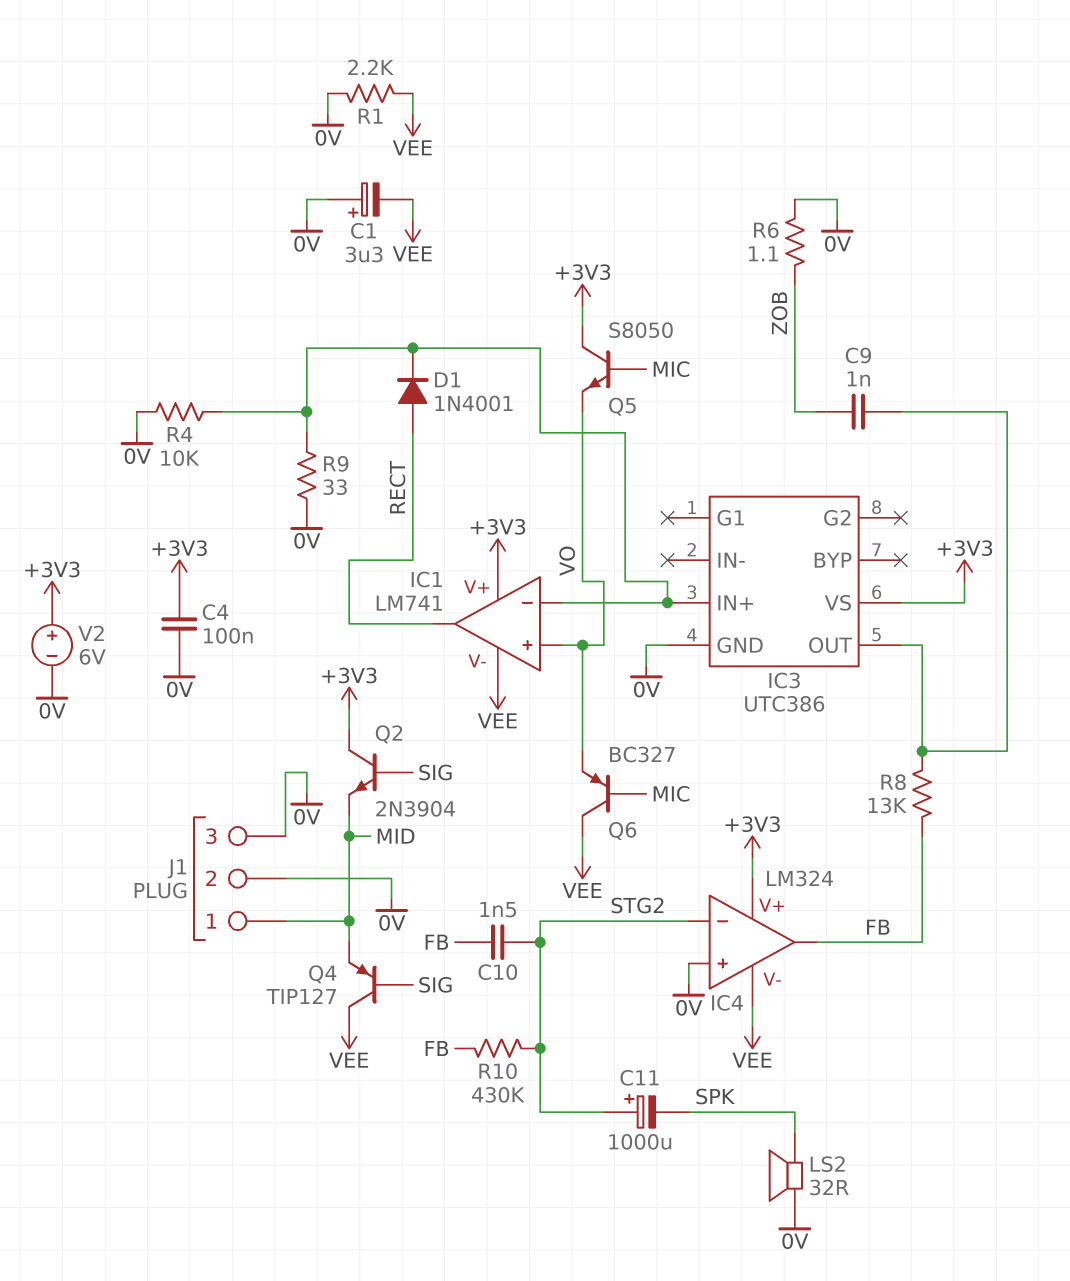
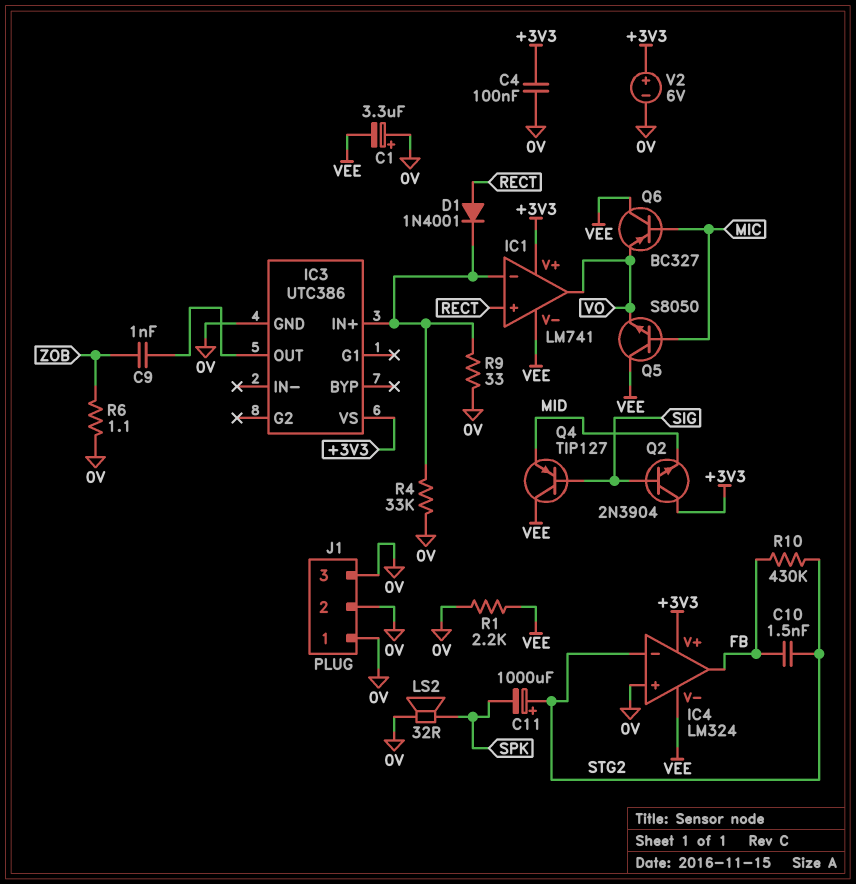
IC1 pin in+: VO -> RECT
IC1 pin out: RECT -> VO
J1 pin 1: MID -> 0V
Q5: NPN S8050 (B MIC, C +3V3, E VO) -> NPN S8050 (B MIC, C VEE, E VO)
R4: 10k (0V, IC1/in-) -> 33k (0V, IC1/in-)
R8: 13k (FB, IC3/OUT) -> none

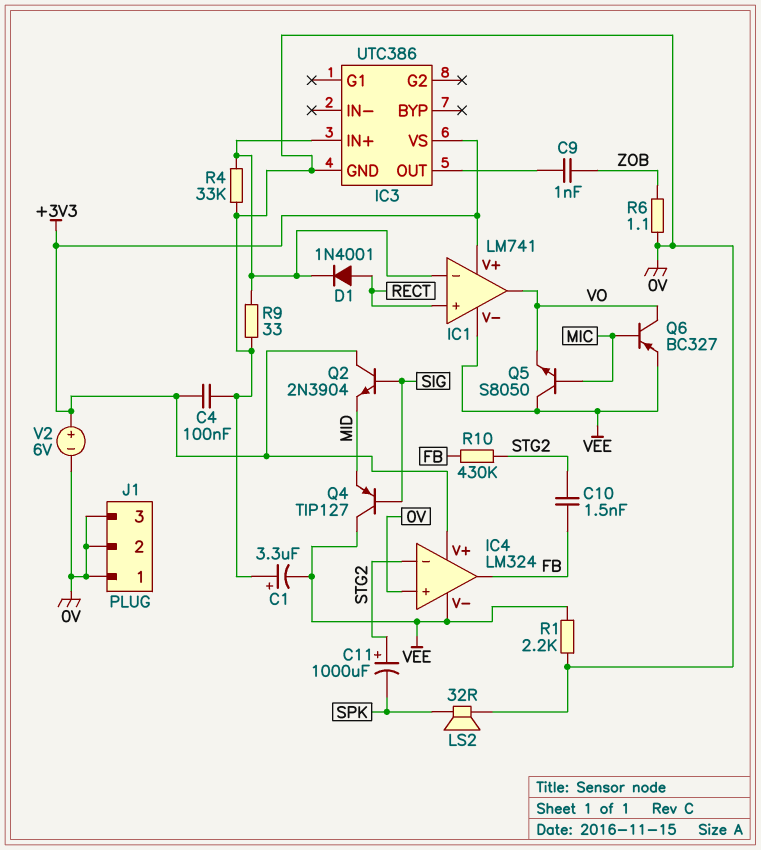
Q6: PNP BC327 (B MIC, C VEE, E VO) -> PNP BC327 (B MIC, C VO, E VEE)

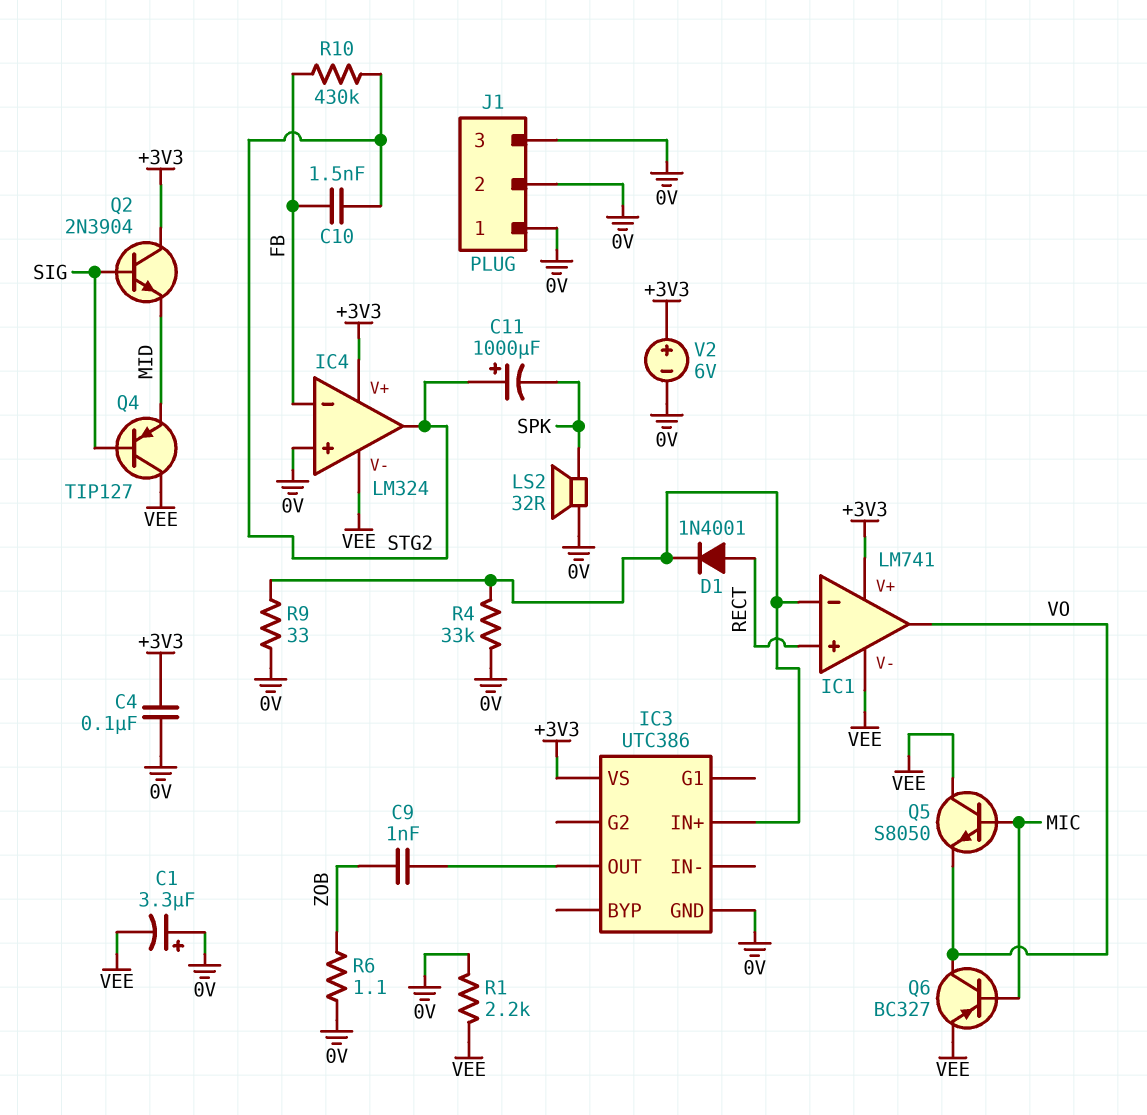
IC4 pin in-: STG2 -> FB
IC4 pin out: FB -> STG2

